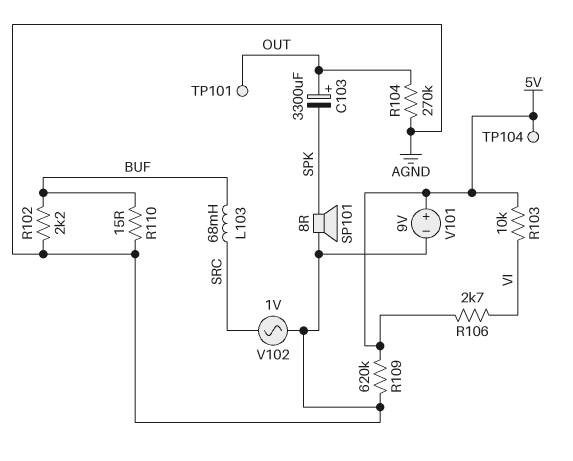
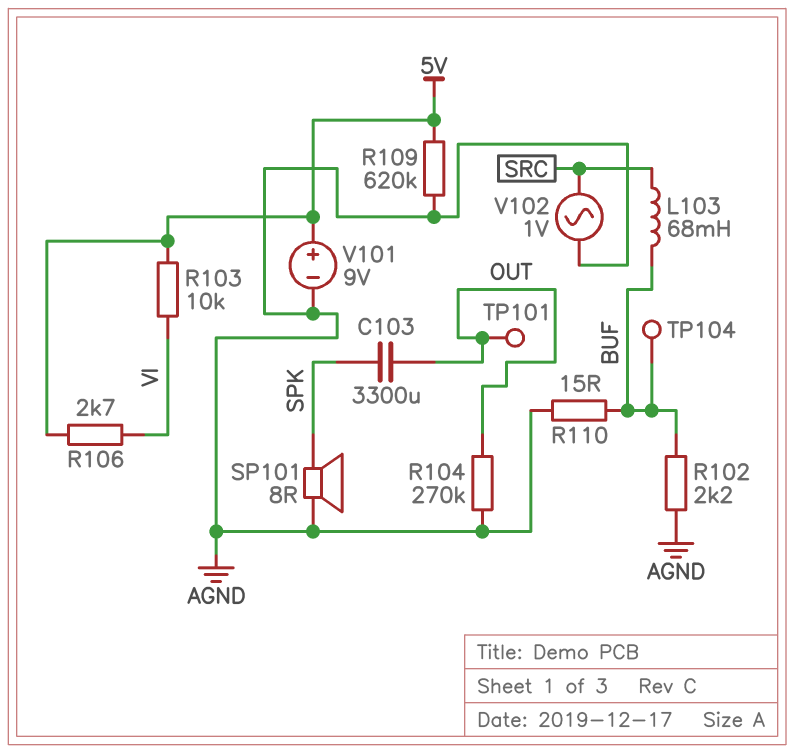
C103: 3300uF (plus OUT, minus SPK) -> 3300uF (OUT, SPK)
TP104: test point (5V) -> test point (BUF)

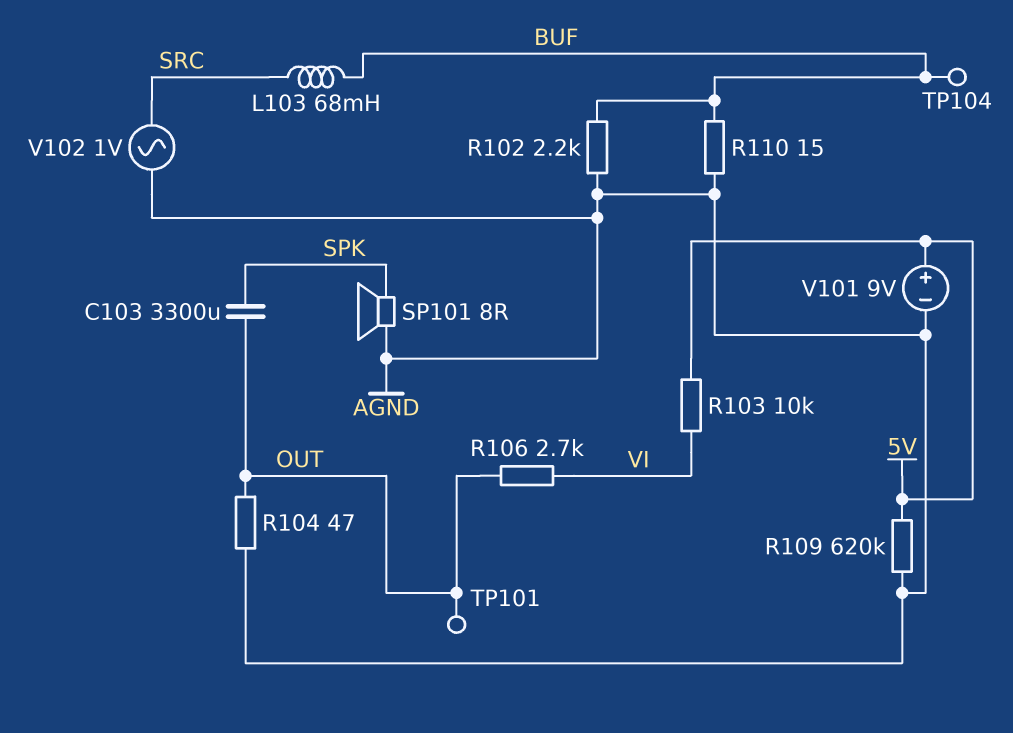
R104: 270k (AGND, OUT) -> 47 (AGND, OUT)
R106: 2.7k (5V, VI) -> 2.7k (OUT, VI)

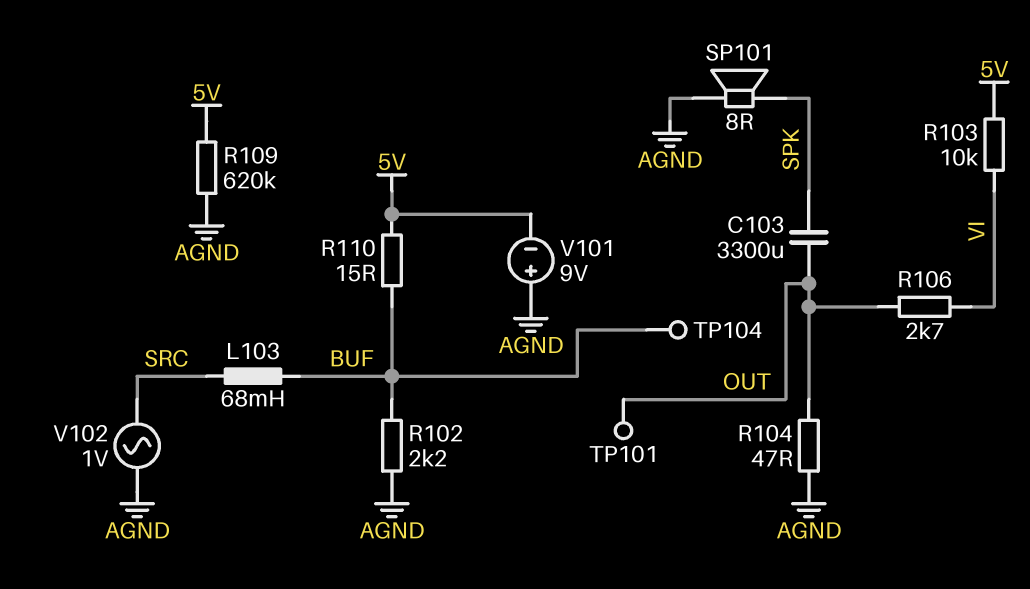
R110: 15 (AGND, BUF) -> 15 (5V, BUF)
V101: 9V (plus 5V, minus AGND) -> 9V (plus AGND, minus 5V)

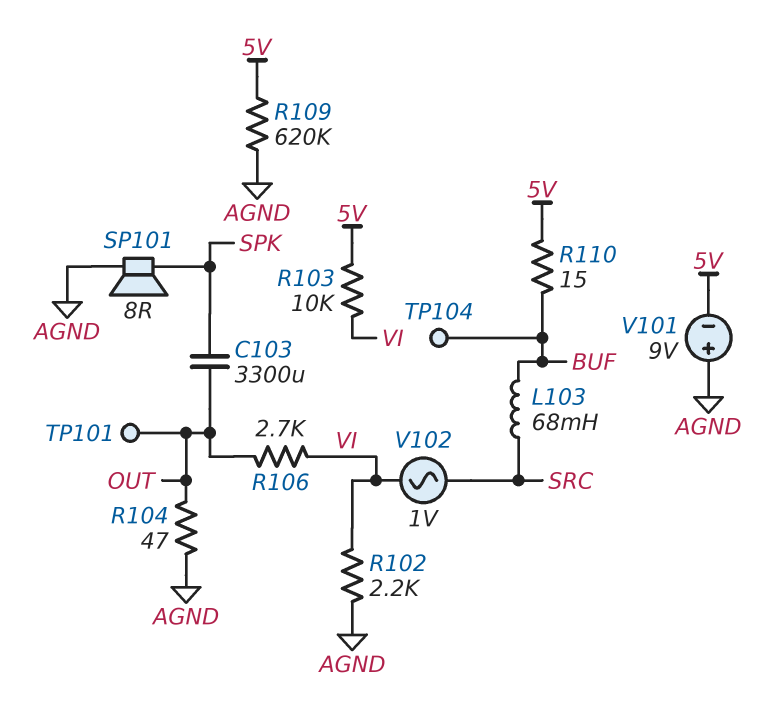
R102: 2.2k (AGND, BUF) -> 2.2k (AGND, VI)
V102: AC 1V (AGND, SRC) -> AC 1V (SRC, VI)

